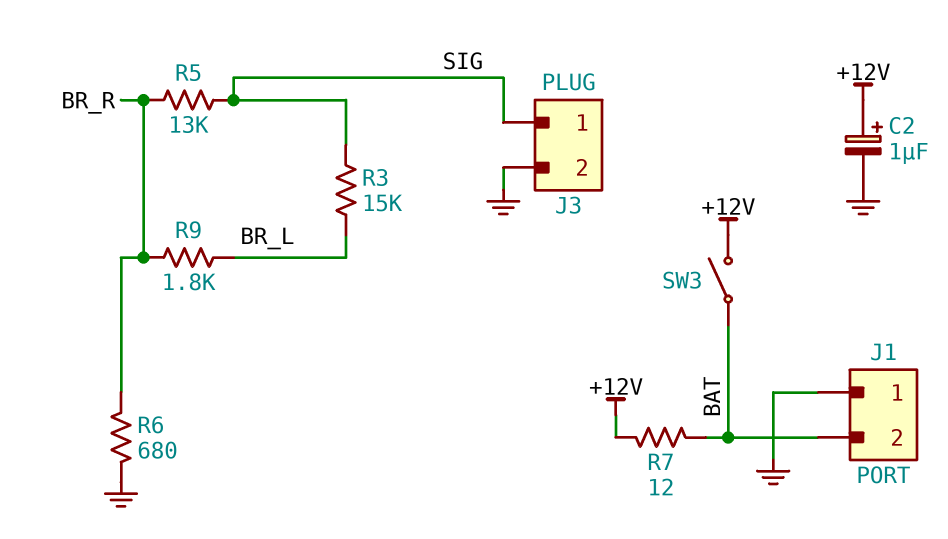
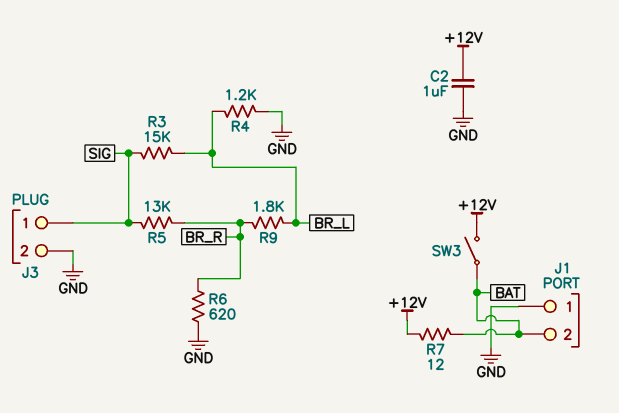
C2: 1uF (plus +12V, minus GND) -> 1uF (+12V, GND)
R4: none -> 1.2k (BR_L, GND)
R6: 680 (BR_R, GND) -> 620 (BR_R, GND)

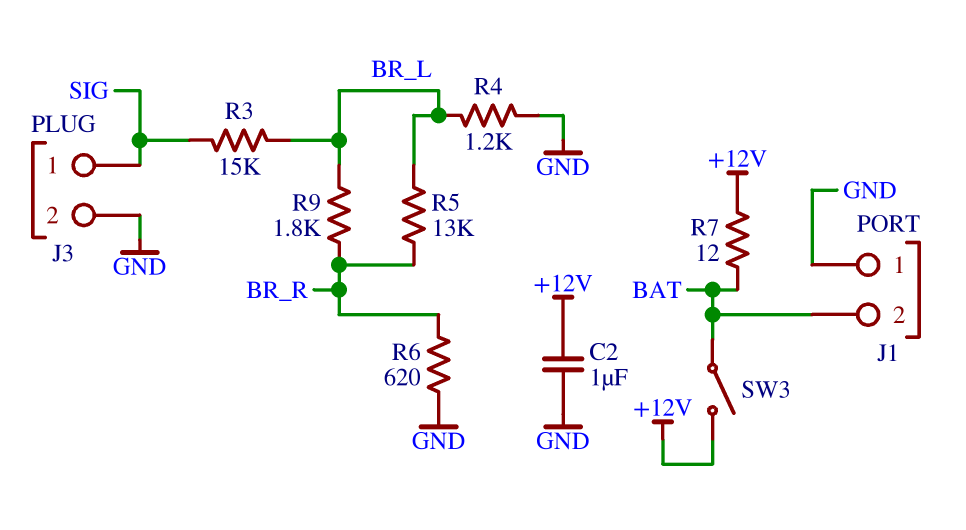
R5: 13k (BR_R, SIG) -> 13k (BR_L, BR_R)

